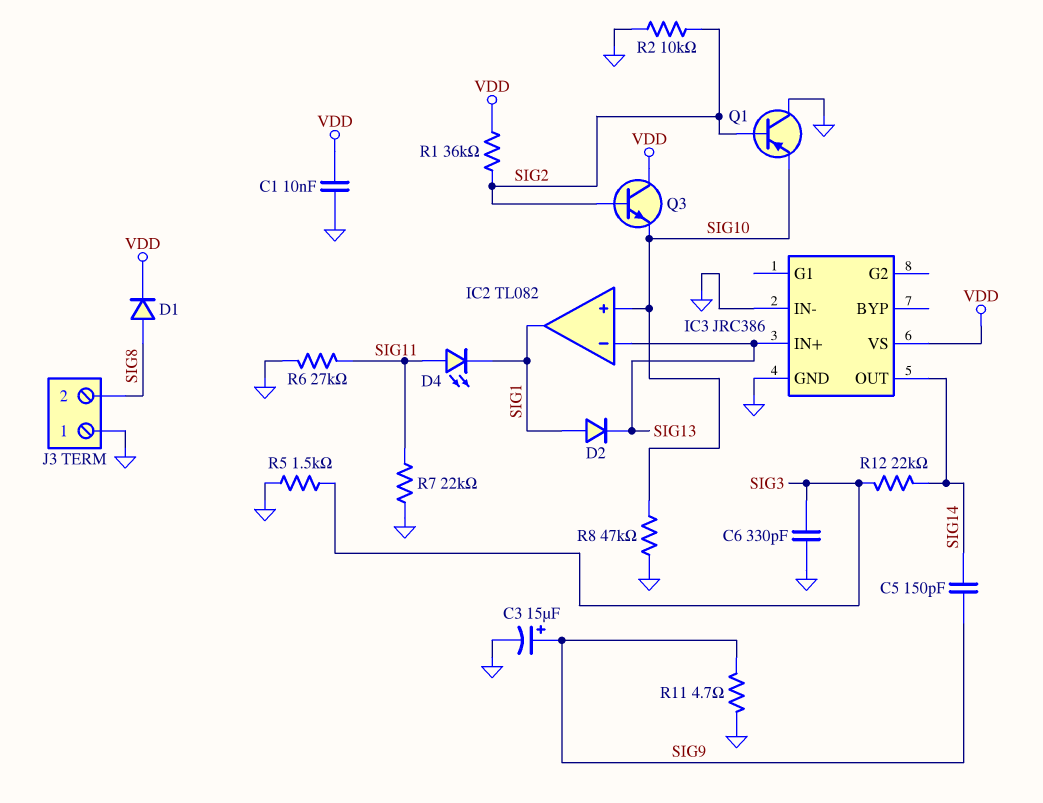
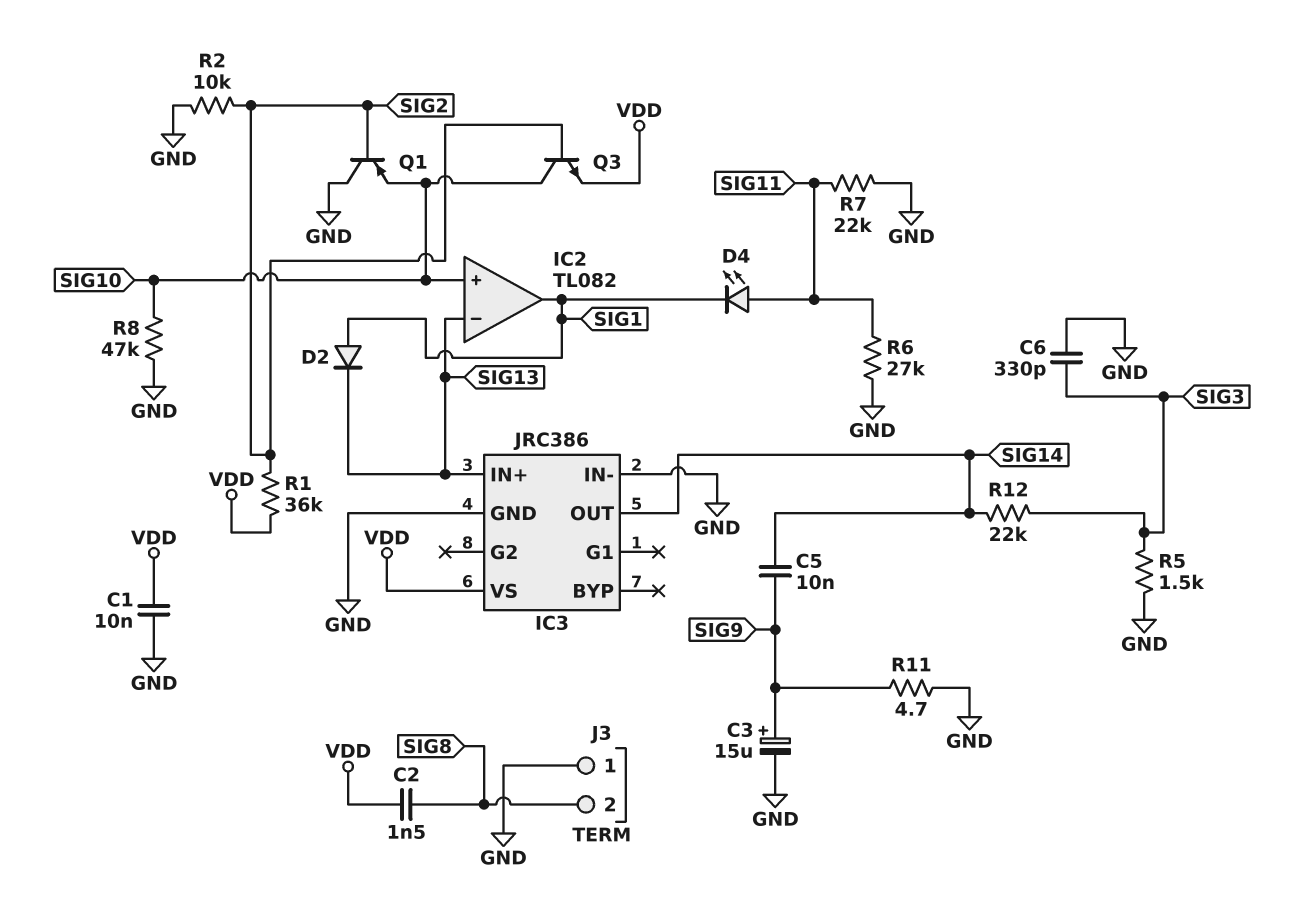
C2: none -> 1.5nF (SIG8, VDD)
C5: 150pF (SIG9, SIG14) -> 10nF (SIG9, SIG14)
D1: diode (A SIG8, K VDD) -> none
Q3: NPN (B SIG2, C VDD, E SIG10) -> NPN (B SIG2, C SIG10, E VDD)

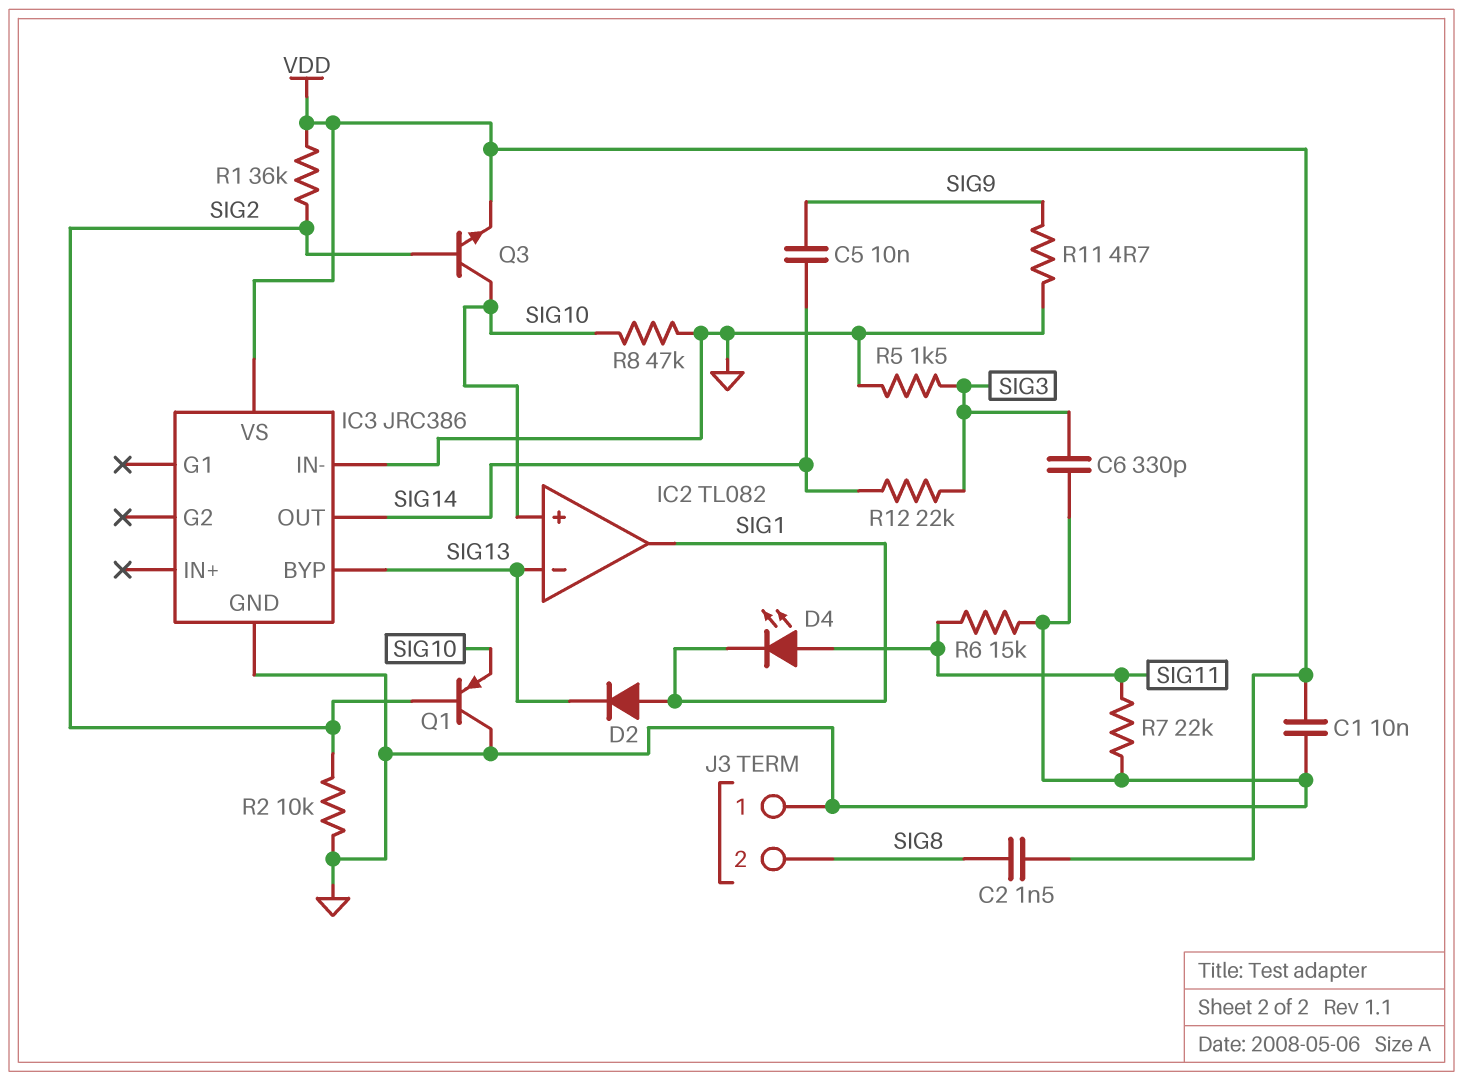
C3: 15uF (plus SIG9, minus GND) -> none
IC3 pin BYP: none -> SIG13
IC3 pin IN+: SIG13 -> none
R6: 27k (GND, SIG11) -> 15k (GND, SIG11)

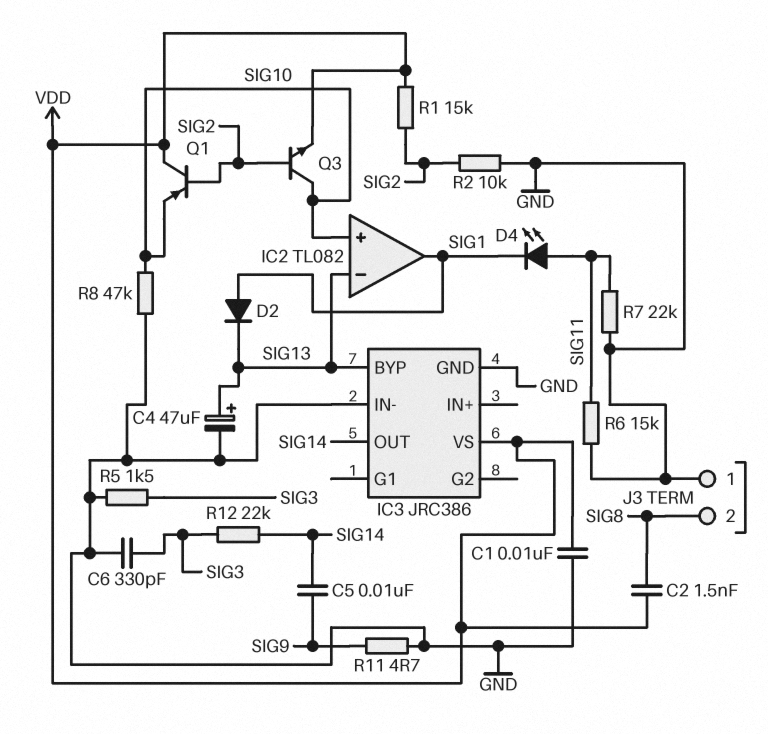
C4: none -> 47uF (plus SIG13, minus GND)
Q1: PNP (B SIG2, C GND, E SIG10) -> PNP (B SIG2, C VDD, E SIG10)
R1: 36k (SIG2, VDD) -> 15k (SIG2, VDD)

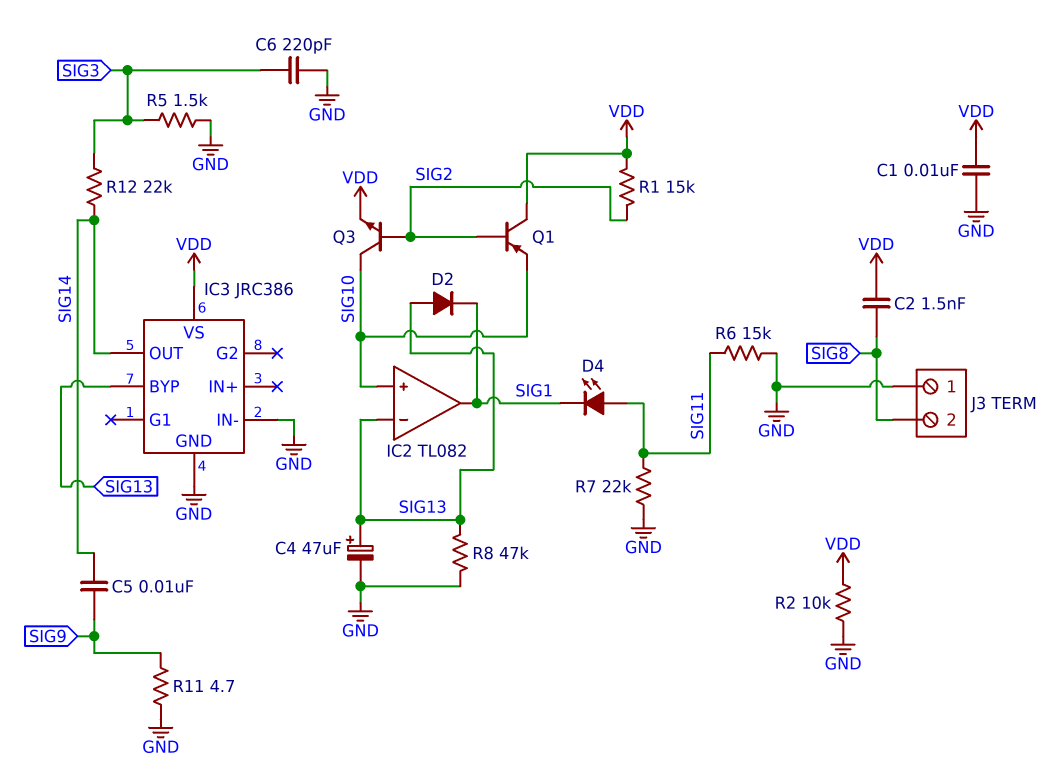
C6: 330pF (GND, SIG3) -> 220pF (GND, SIG3)
D2: diode (A SIG1, K SIG13) -> diode (A SIG13, K SIG1)
R2: 10k (GND, SIG2) -> 10k (GND, VDD)
R8: 47k (GND, SIG10) -> 47k (GND, SIG13)

